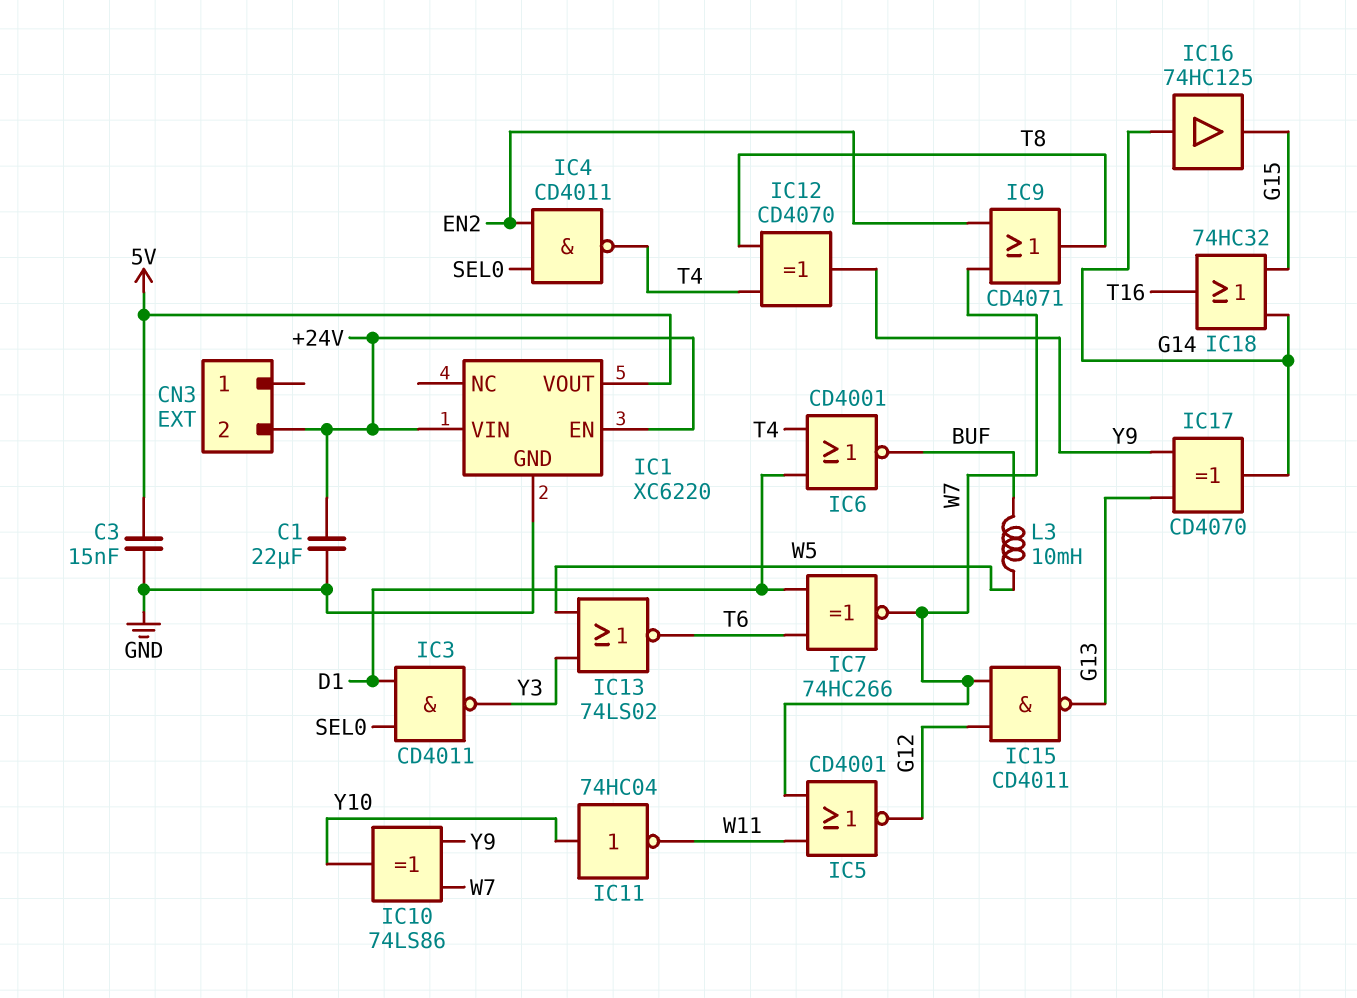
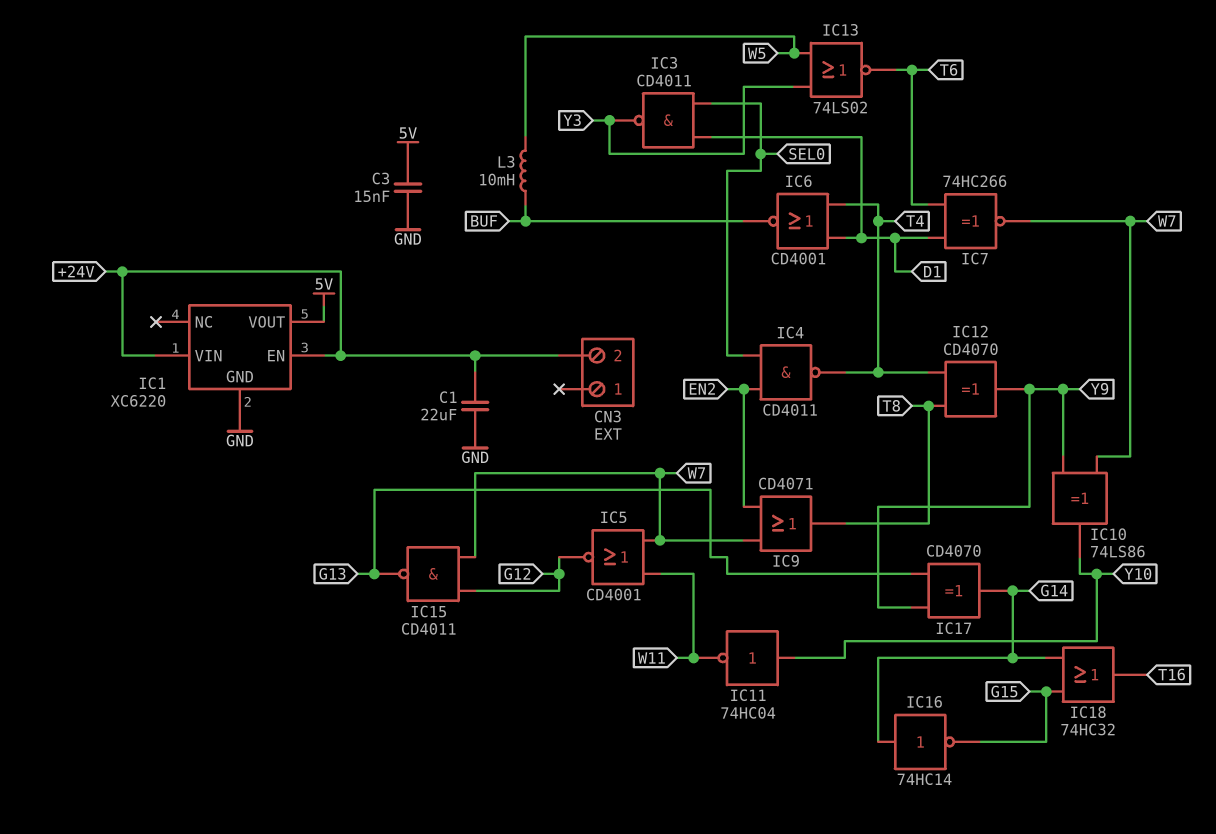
IC16: buffer 74HC125 (in G14, out G15) -> NOT 74HC14 (in G14, out G15)

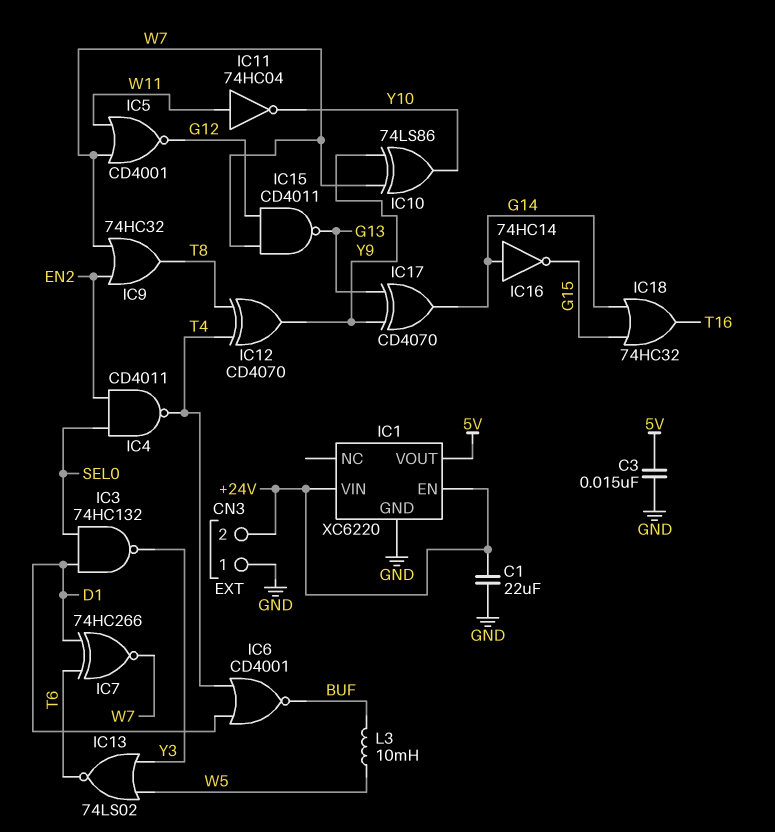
CN3 pin 1: none -> GND
IC3: NAND CD4011 (in D1, in SEL0, out Y3) -> NAND 74HC132 (in D1, in SEL0, out Y3)
IC9: OR CD4071 (in EN2, in W7, out T8) -> OR 74HC32 (in EN2, in W7, out T8)
IC11: NOT 74HC04 (in Y10, out W11) -> NOT 74HC04 (in W11, out Y10)

